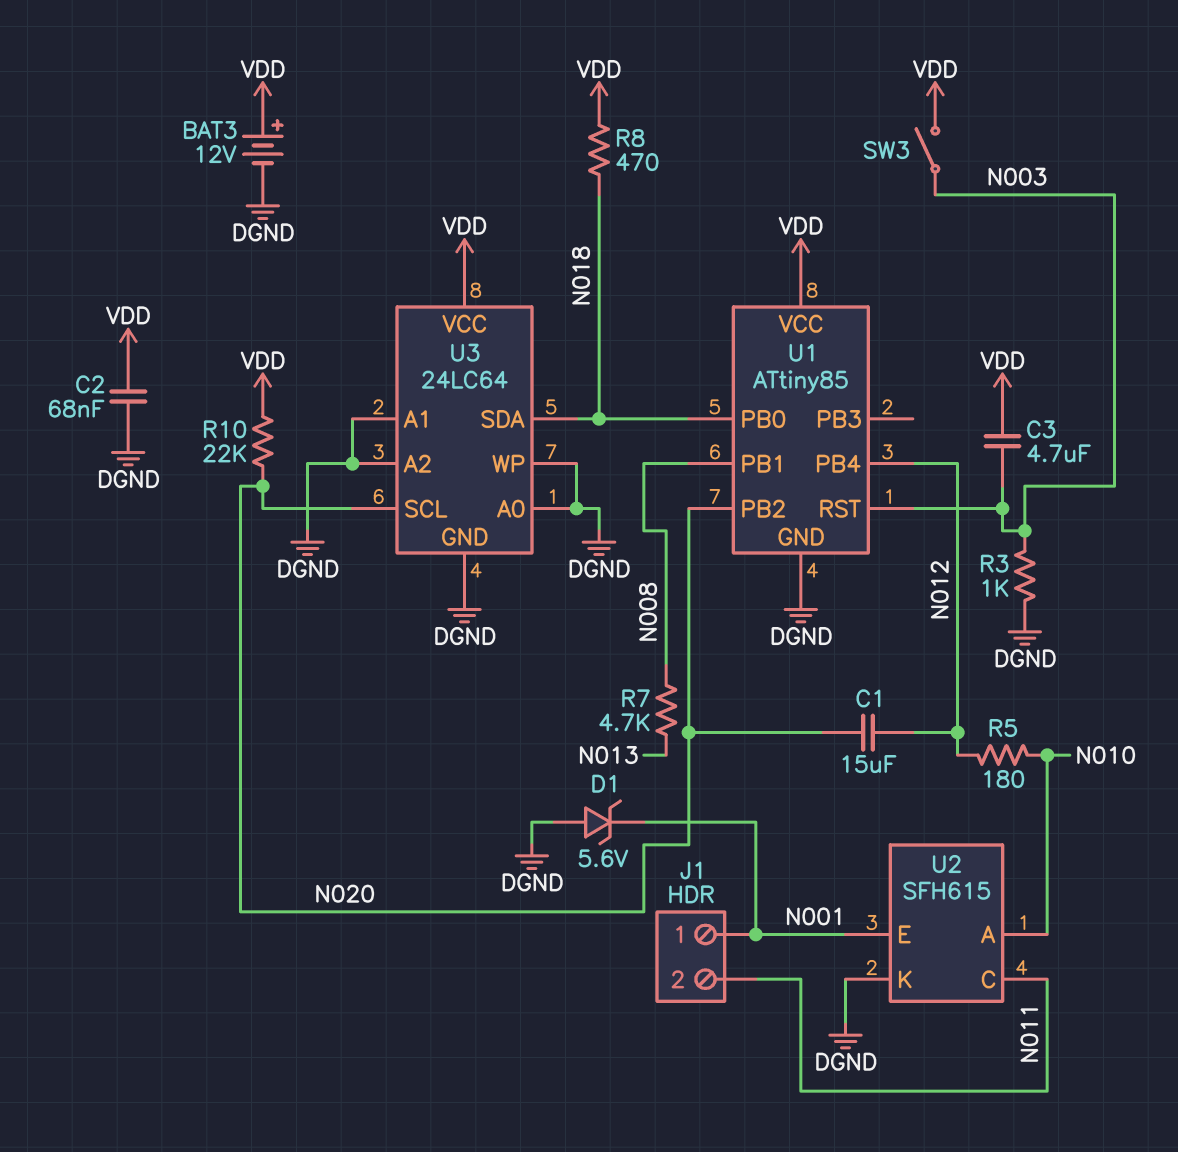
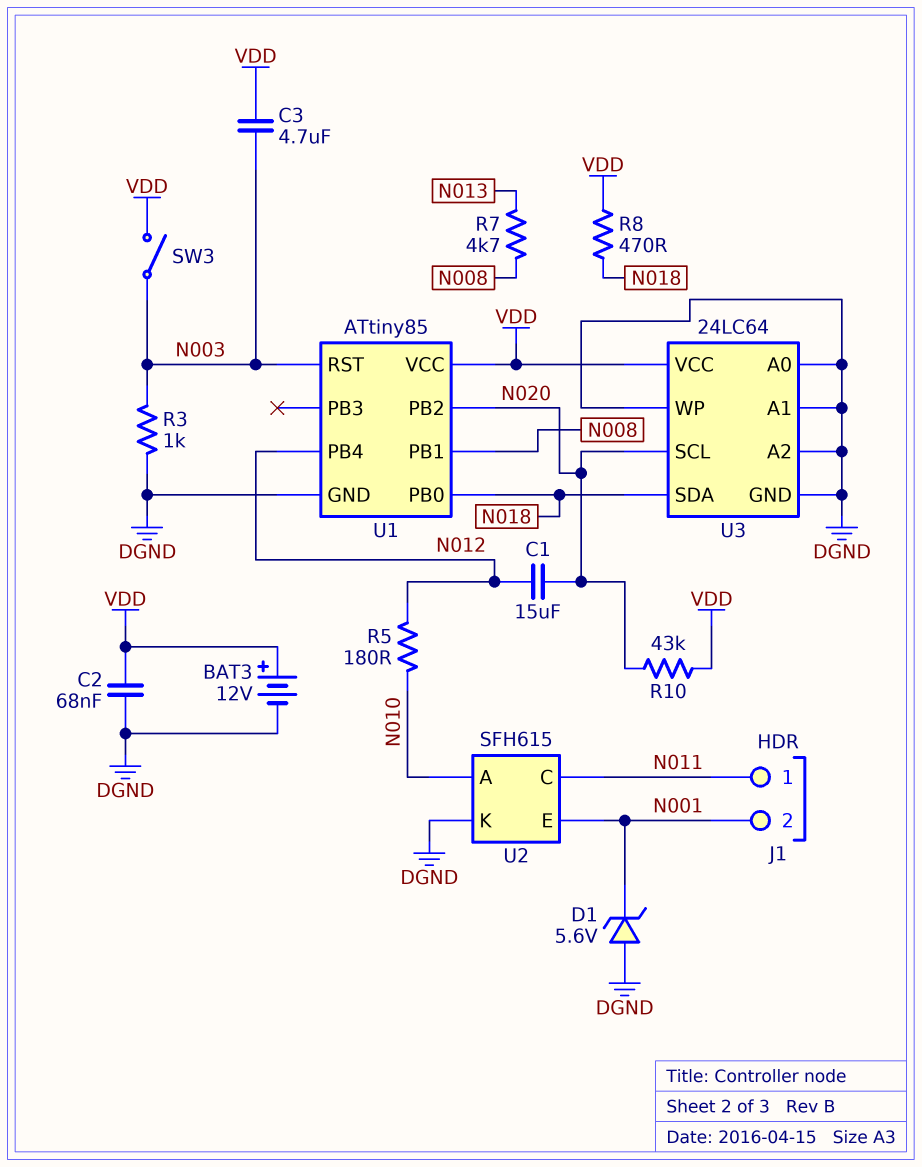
J1 pin 1: N001 -> N011
J1 pin 2: N011 -> N001
R10: 22k (N020, VDD) -> 43k (N020, VDD)

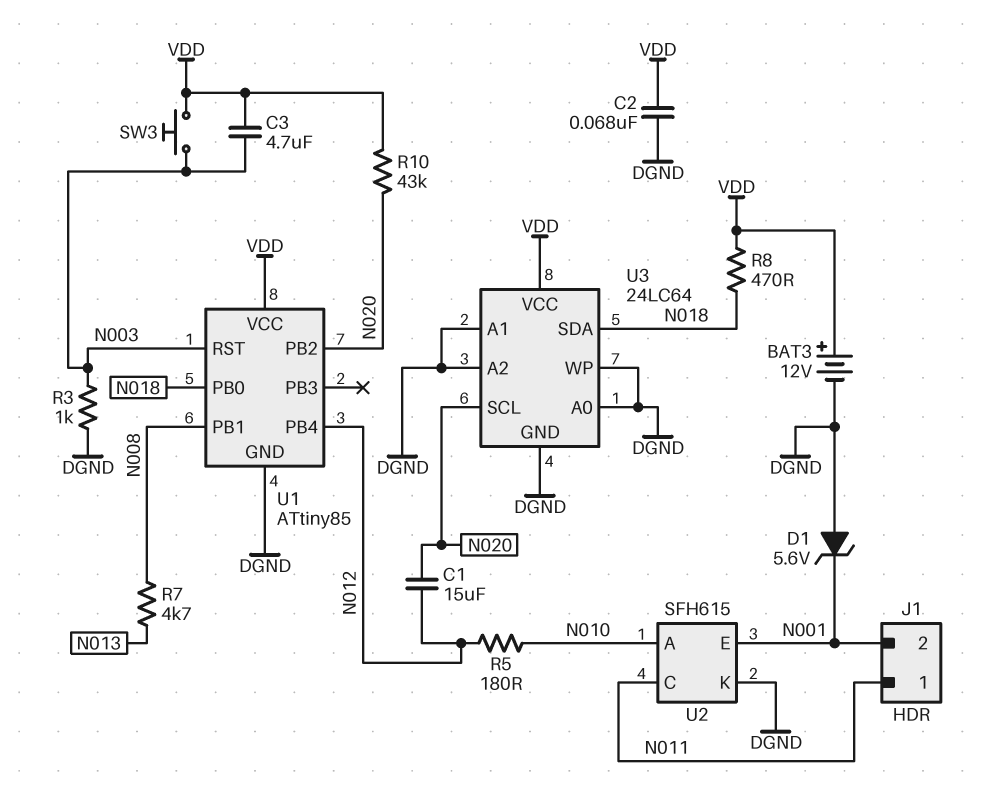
SW3: switch (N003, VDD) -> button (N003, VDD)

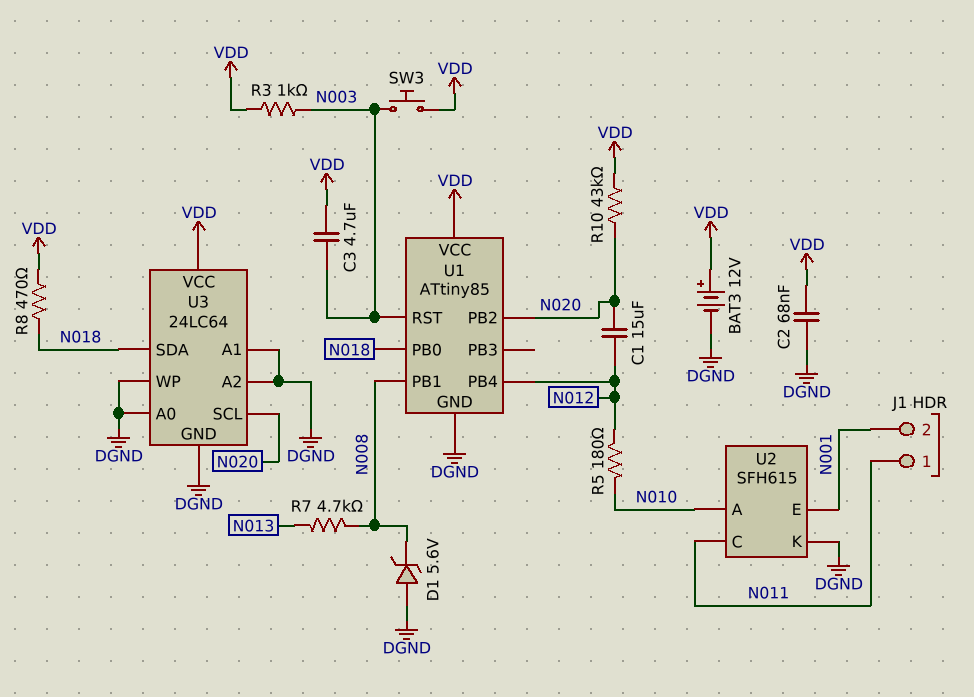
D1: zener 5.6V (A DGND, K N001) -> zener 5.6V (A DGND, K N008)
R3: 1k (DGND, N003) -> 1k (N003, VDD)

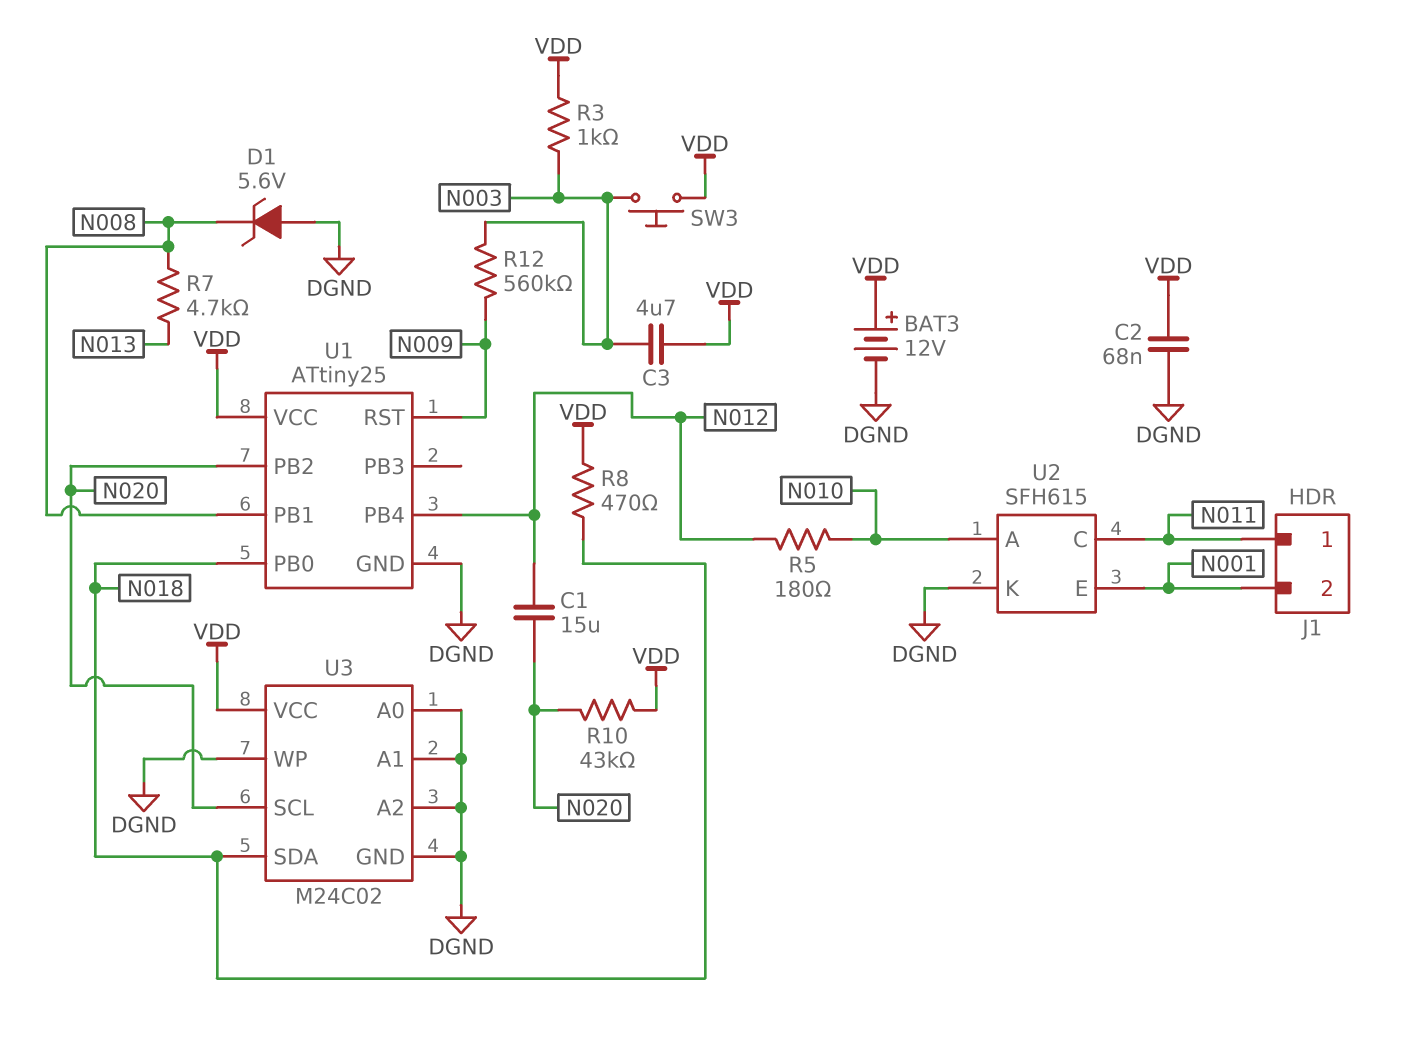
R12: none -> 560k (N003, N009)
U1: ATtiny85 -> ATtiny25
U1 pin RST: N003 -> N009
U3: 24LC64 -> M24C02

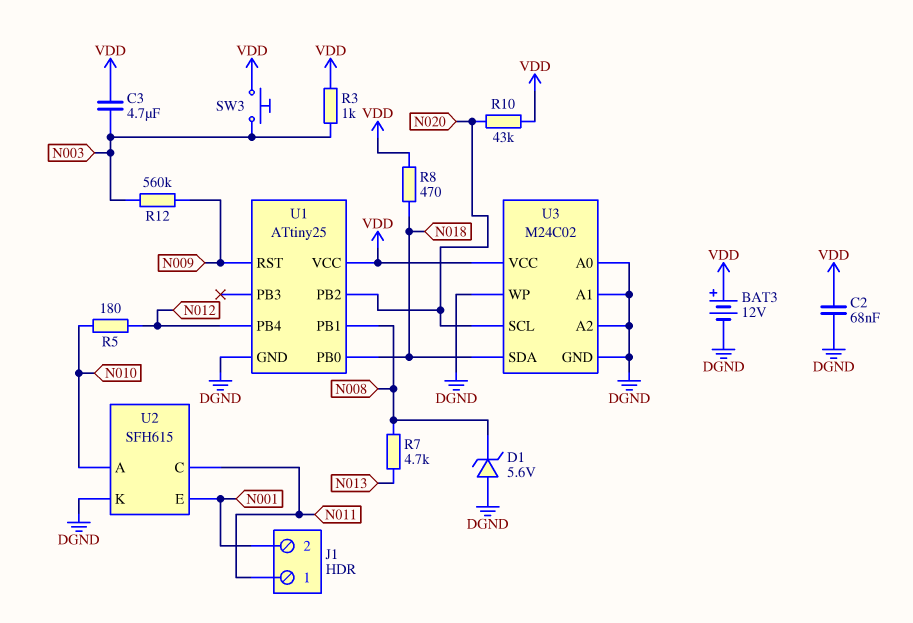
C1: 15uF (N012, N020) -> none

